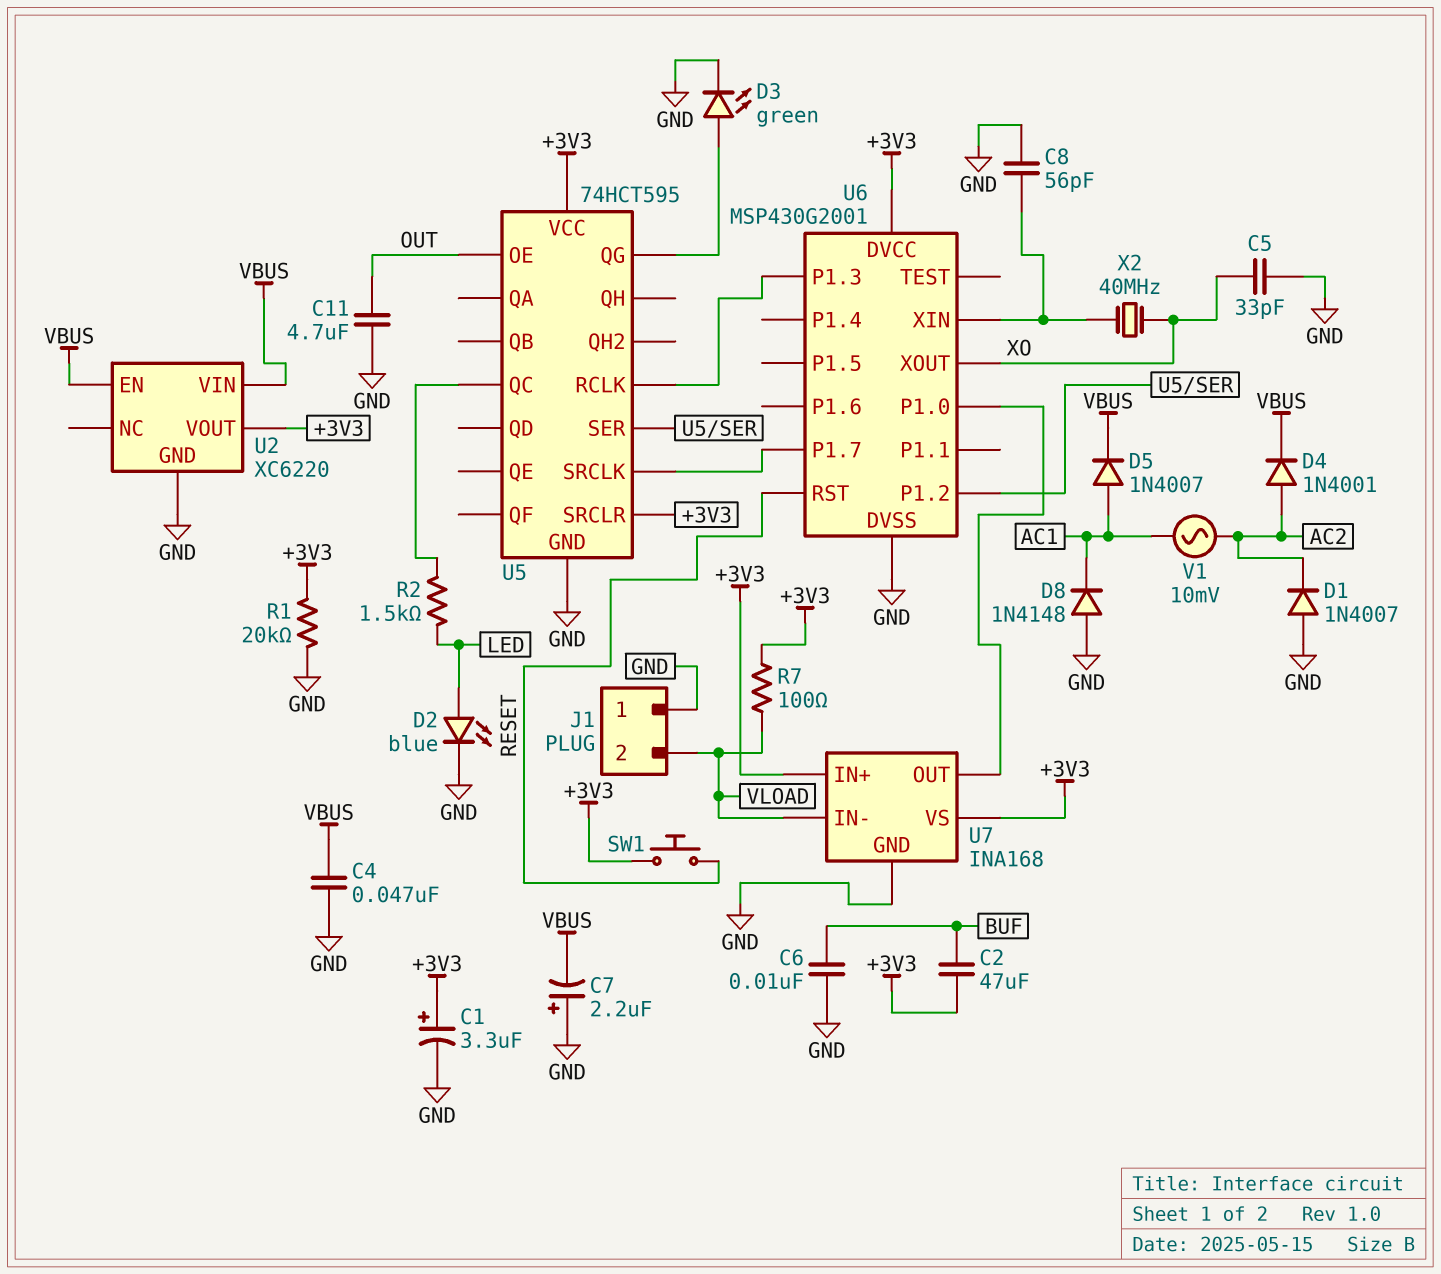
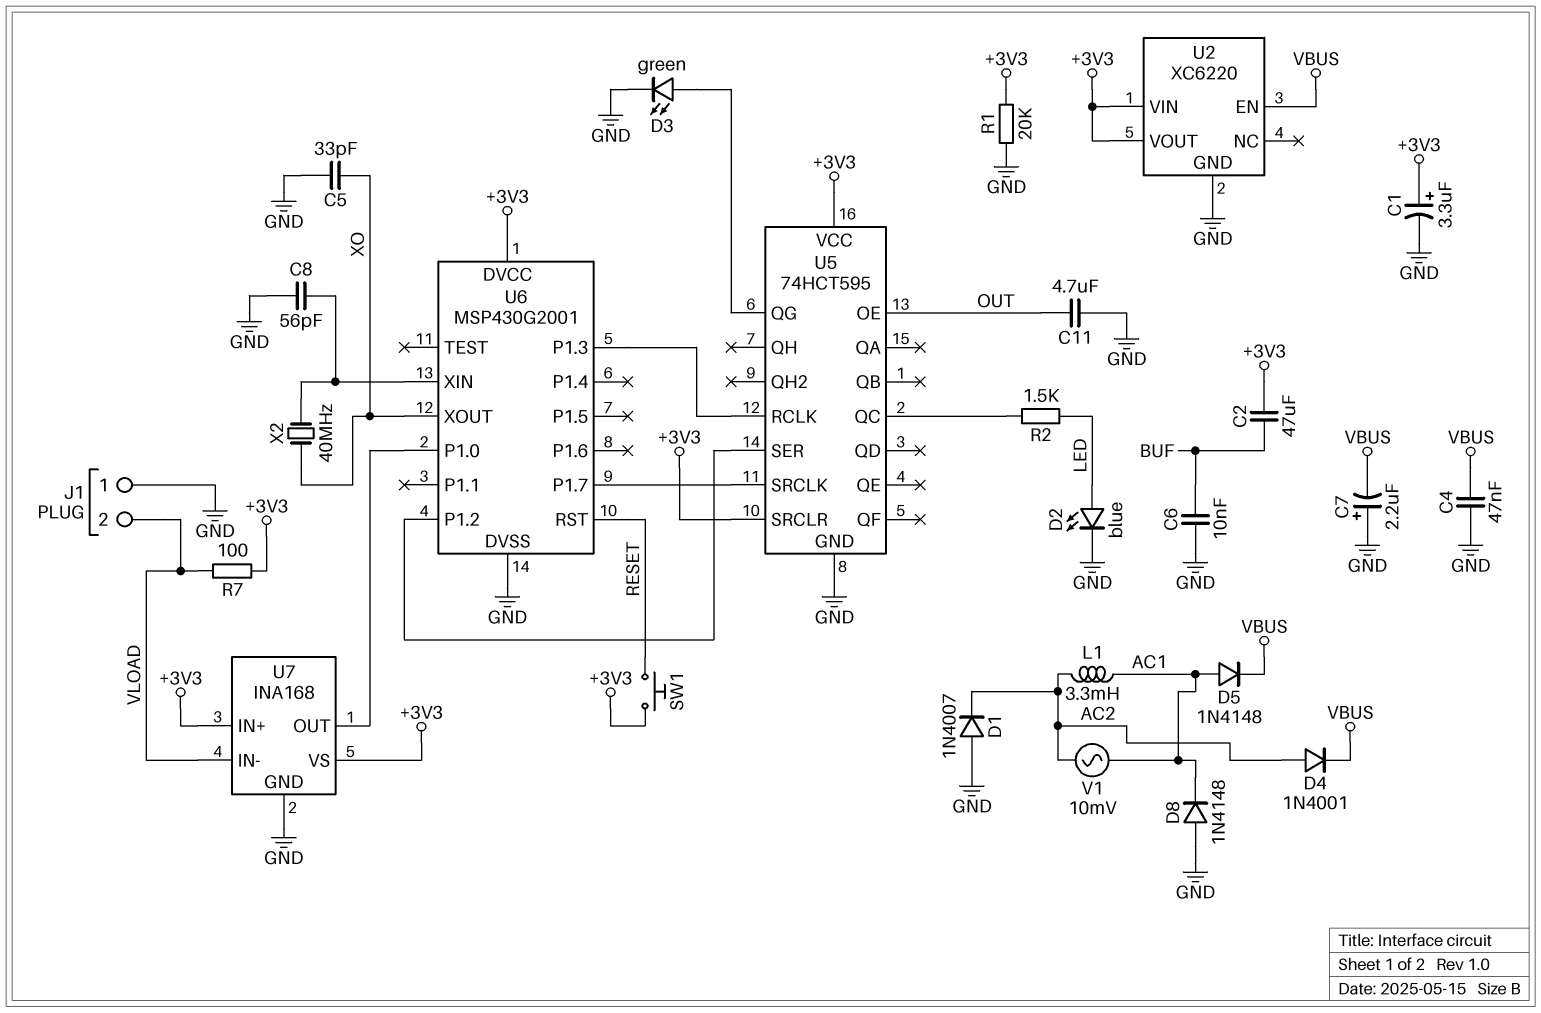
D5: diode 1N4007 (A AC1, K VBUS) -> diode 1N4148 (A AC1, K VBUS)
L1: none -> 3.3mH (AC1, AC2)
U2 pin VIN: VBUS -> +3V3

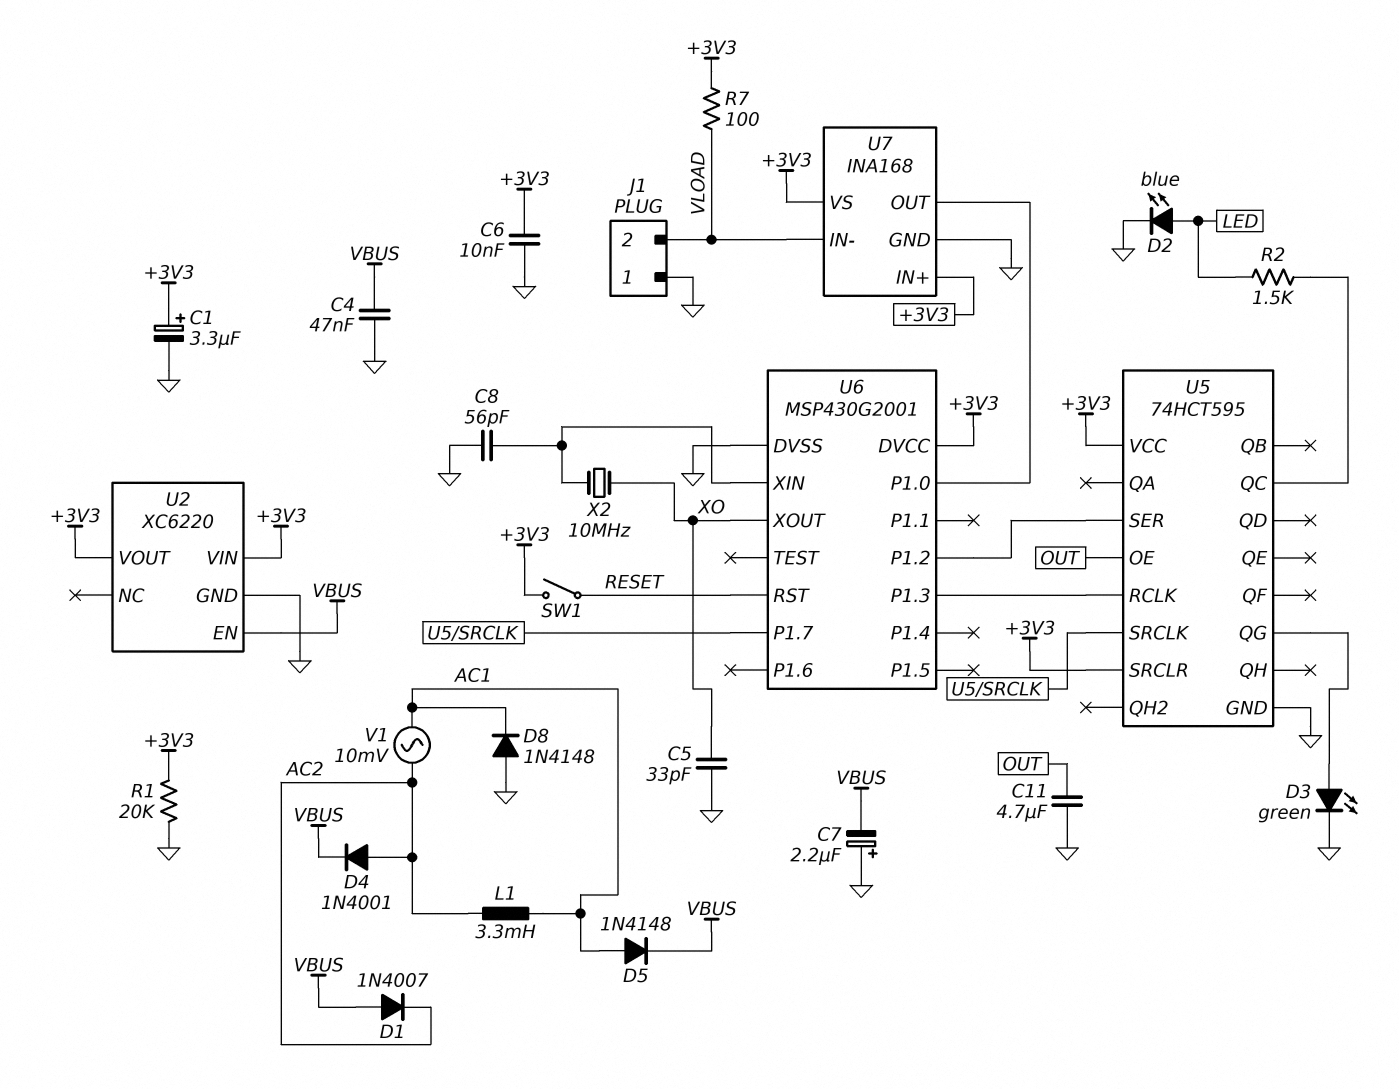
C2: 47uF (+3V3, BUF) -> none
C6: 10nF (BUF, GND) -> 10nF (+3V3, GND)
D1: diode 1N4007 (A GND, K AC2) -> diode 1N4007 (A VBUS, K AC2)
SW1: button (+3V3, RESET) -> switch (+3V3, RESET)
X2: 40MHz (U6/XIN, XO) -> 10MHz (U6/XIN, XO)

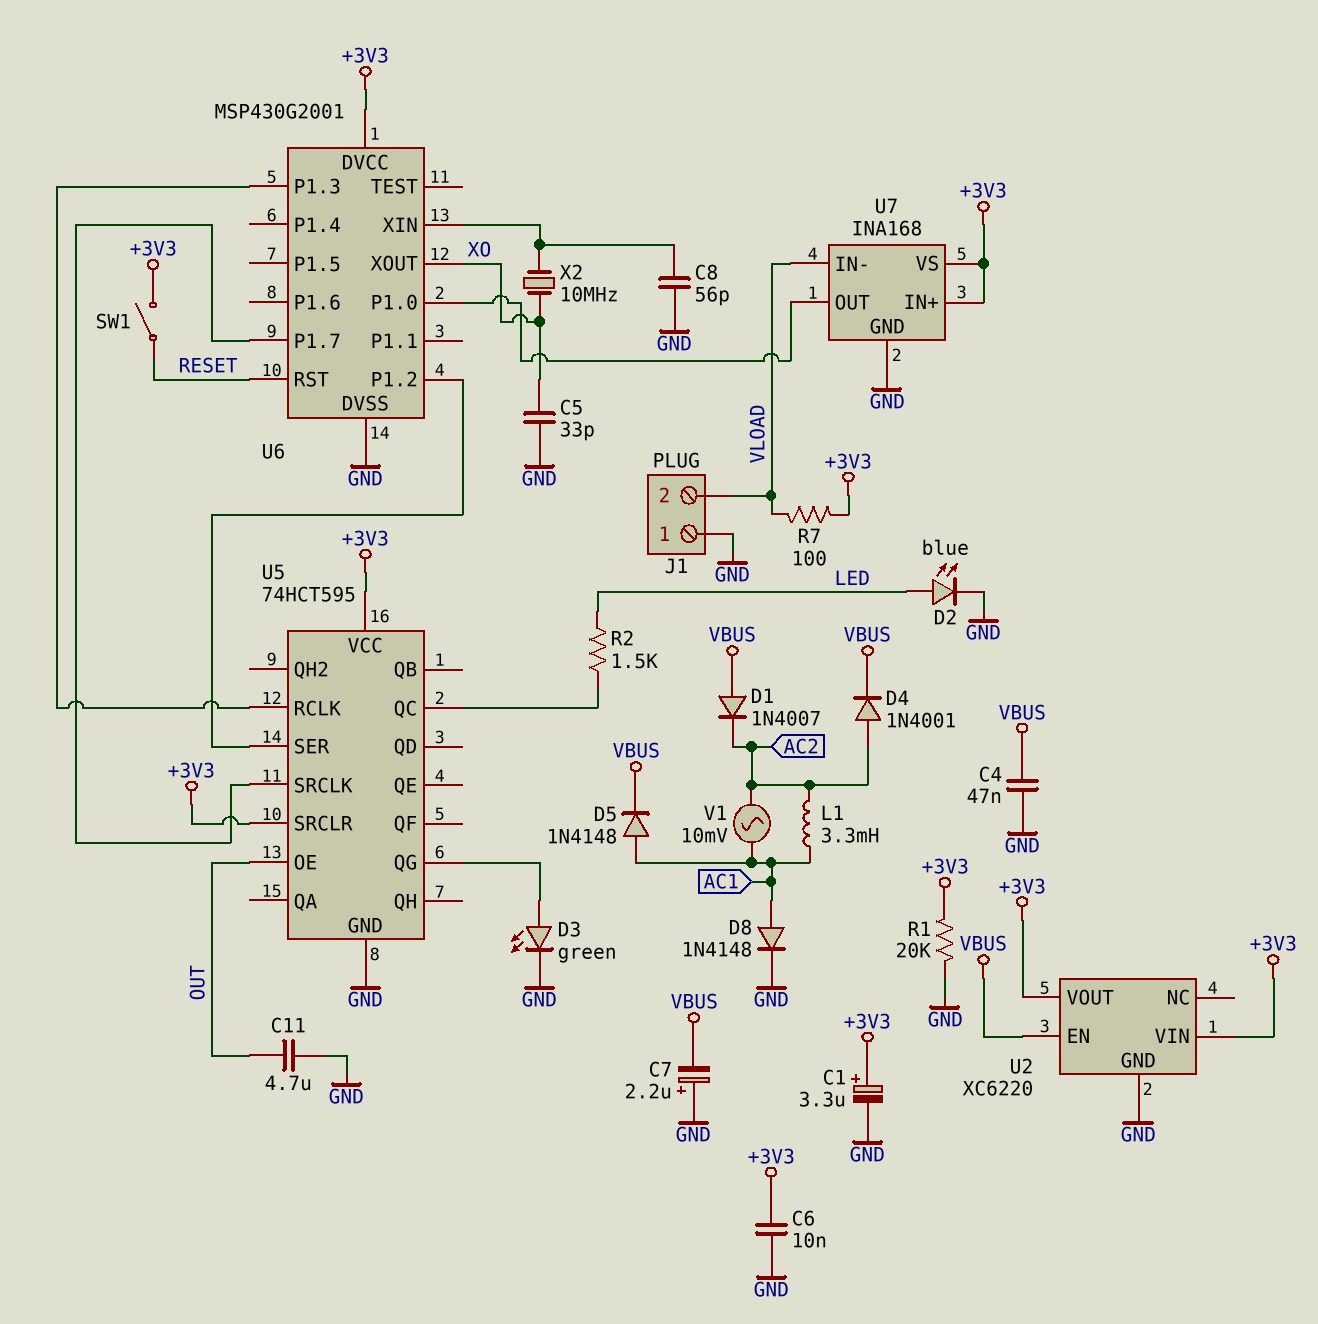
D8: diode 1N4148 (A GND, K AC1) -> diode 1N4148 (A AC1, K GND)

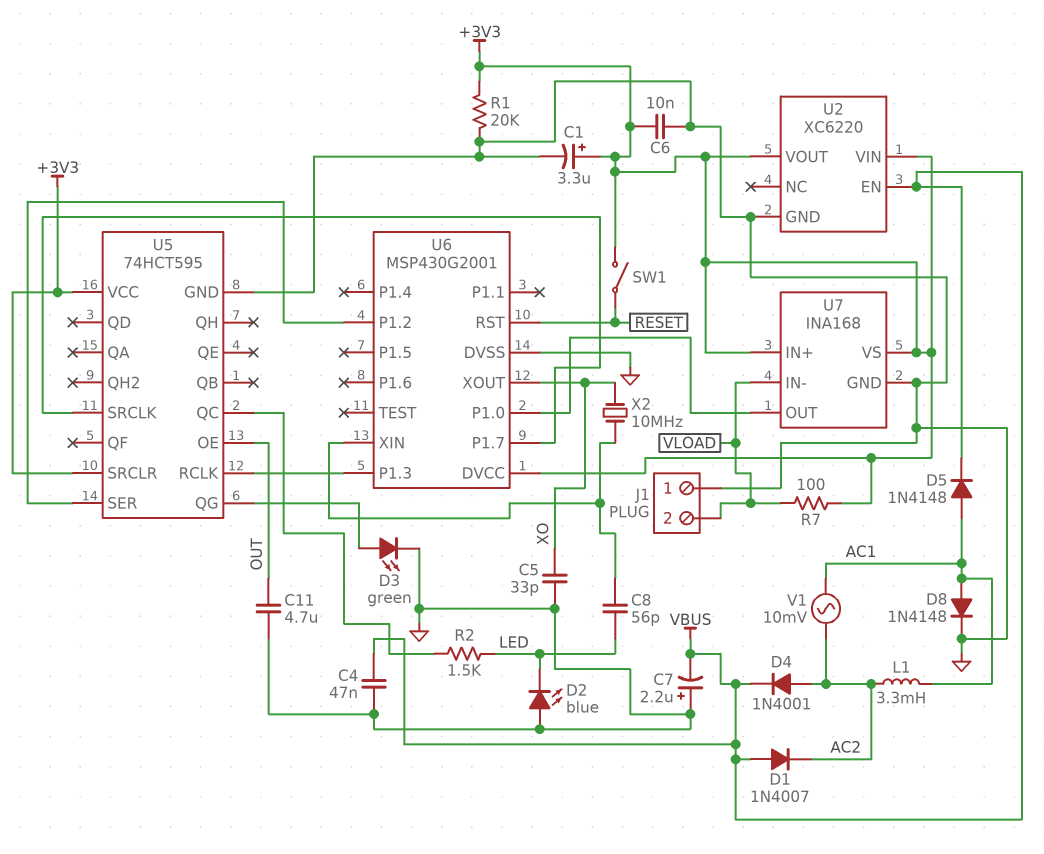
C8: 56pF (GND, U6/XIN) -> 56pF (LED, U6/XIN)
D2: LED blue (A LED, K GND) -> LED blue (A GND, K LED)

